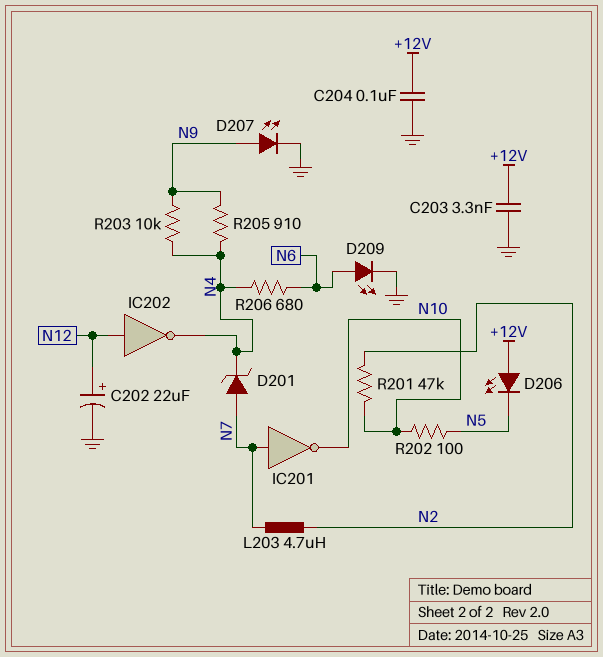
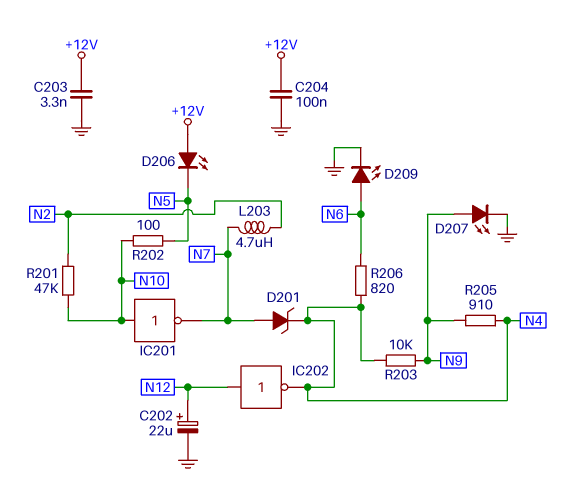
IC201: NOT (in N7, out N10) -> NOT (in N10, out N7)
R206: 680 (N4, N6) -> 820 (N4, N6)

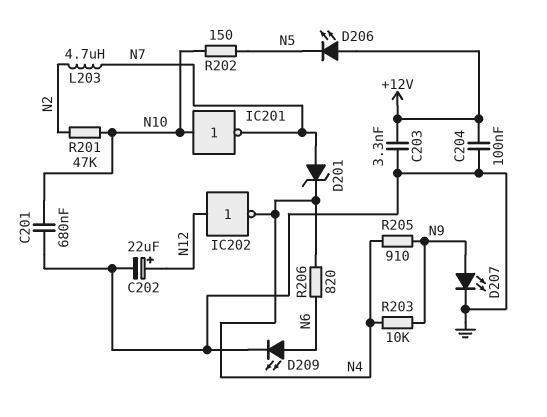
C201: none -> 680nF (GND, N10)
R202: 100 (N5, N10) -> 150 (N5, N10)

